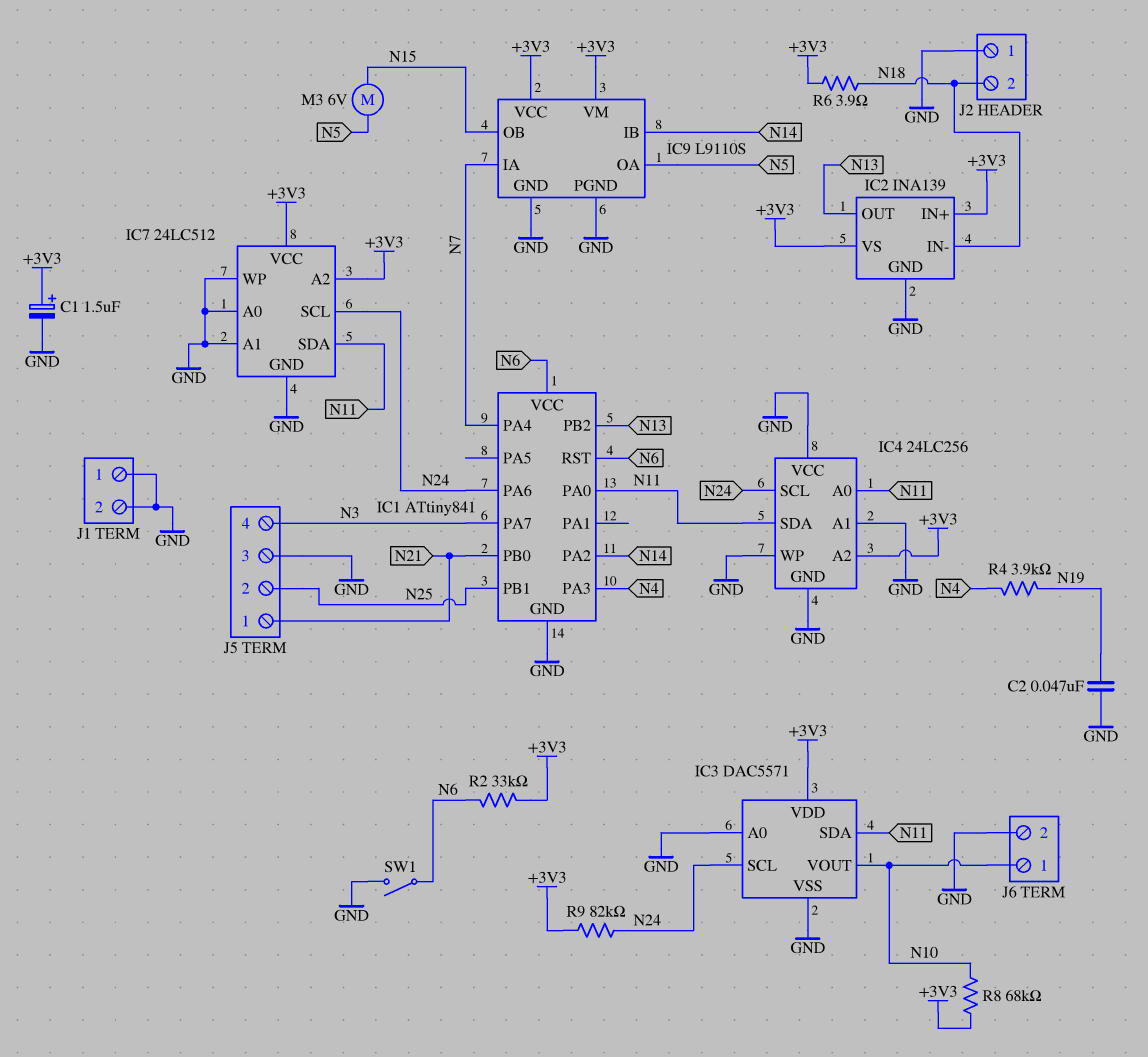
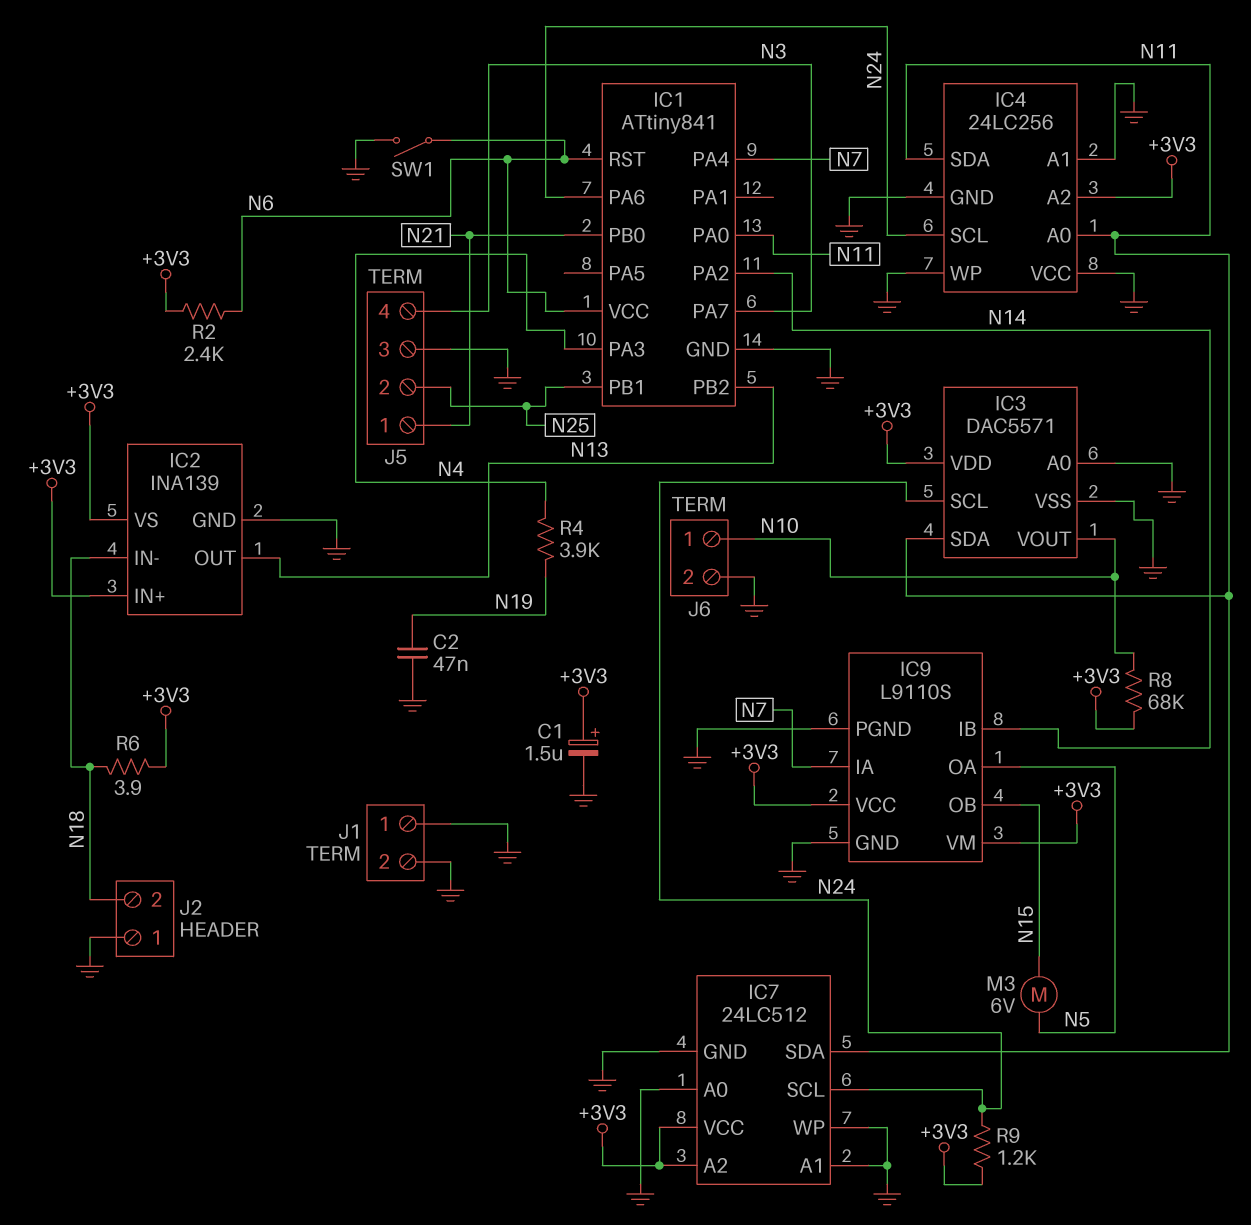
R2: 33k (+3V3, N6) -> 2.4k (+3V3, N6)
R9: 82k (+3V3, N24) -> 1.2k (+3V3, N24)

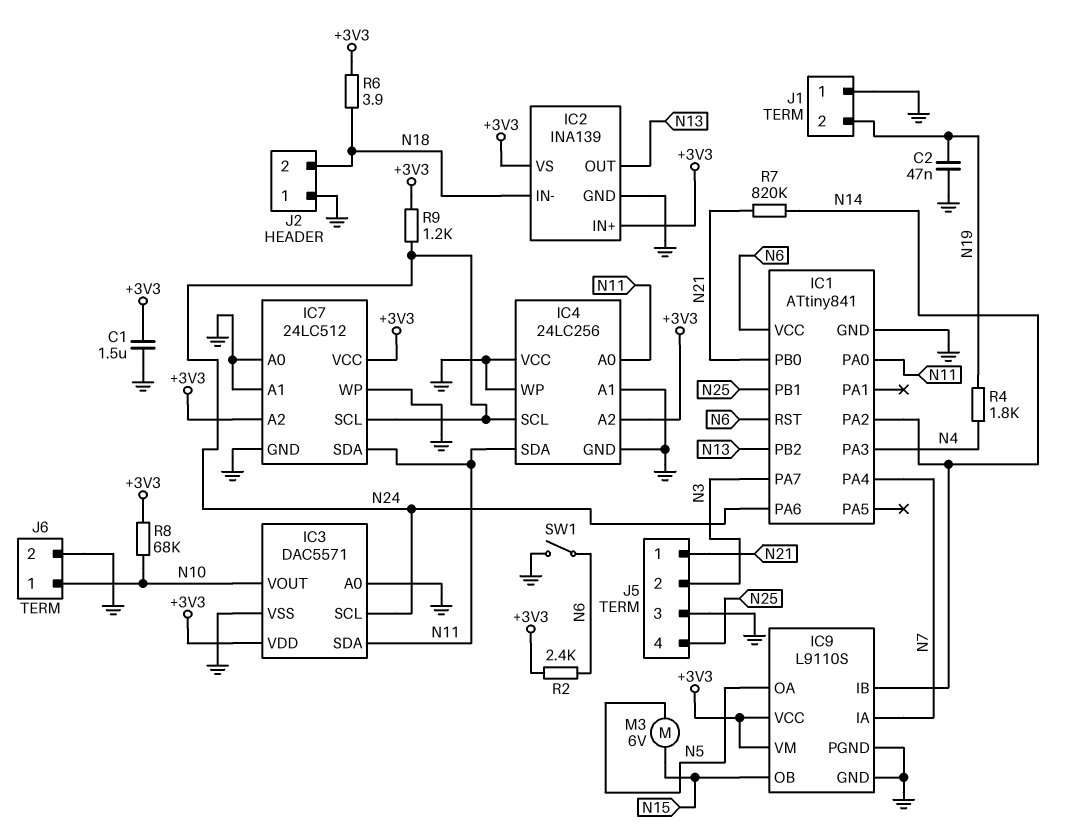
C1: 1.5uF (plus +3V3, minus GND) -> 1.5uF (+3V3, GND)
J1 pin 2: GND -> N19
J5 pin 2: N25 -> N3
J5 pin 4: N3 -> N25
R4: 3.9k (N4, N19) -> 1.8k (N4, N19)
R7: none -> 820k (N14, N21)

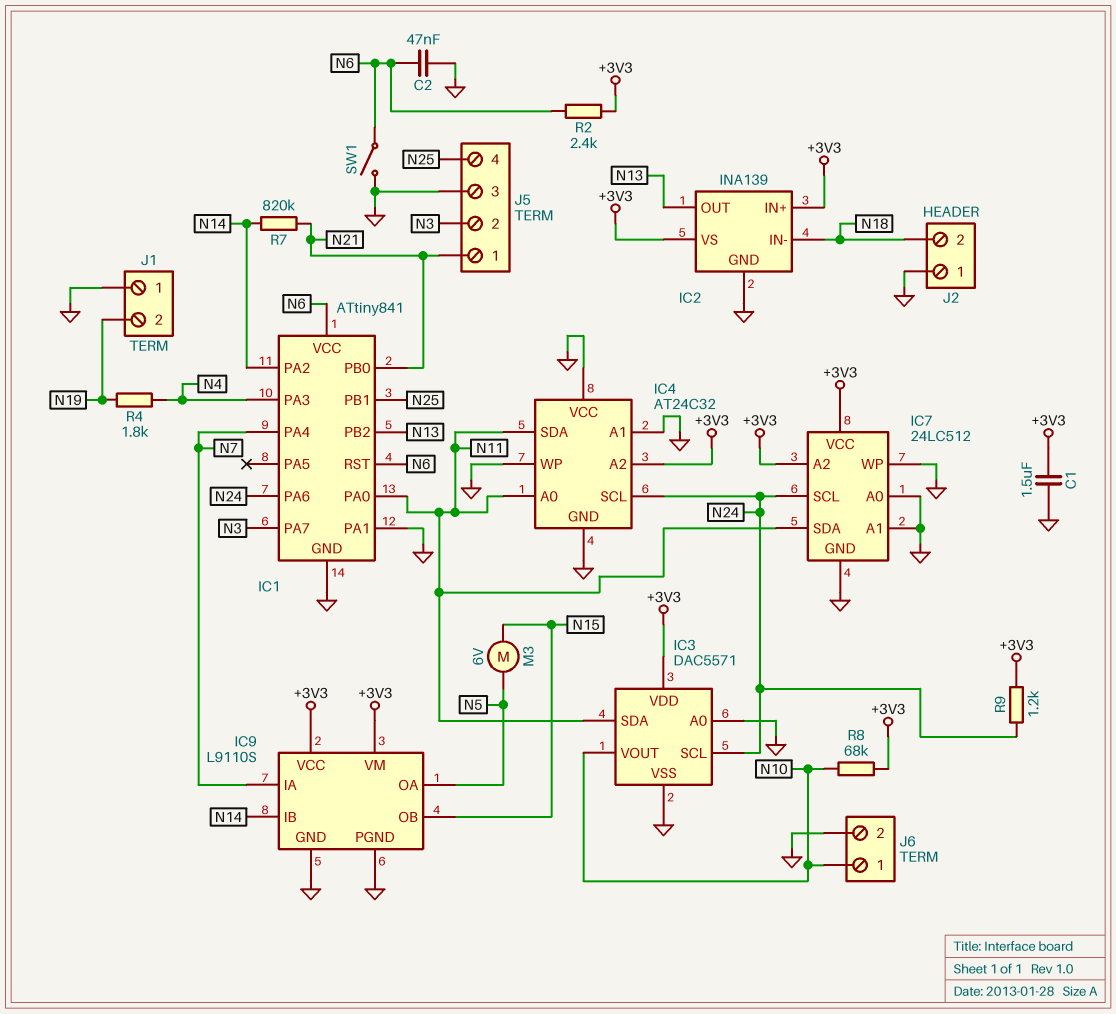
C2: 47nF (GND, N19) -> 47nF (GND, N6)
IC1 pin PA1: none -> GND
IC4: 24LC256 -> AT24C32
R6: 3.9 (+3V3, N18) -> none

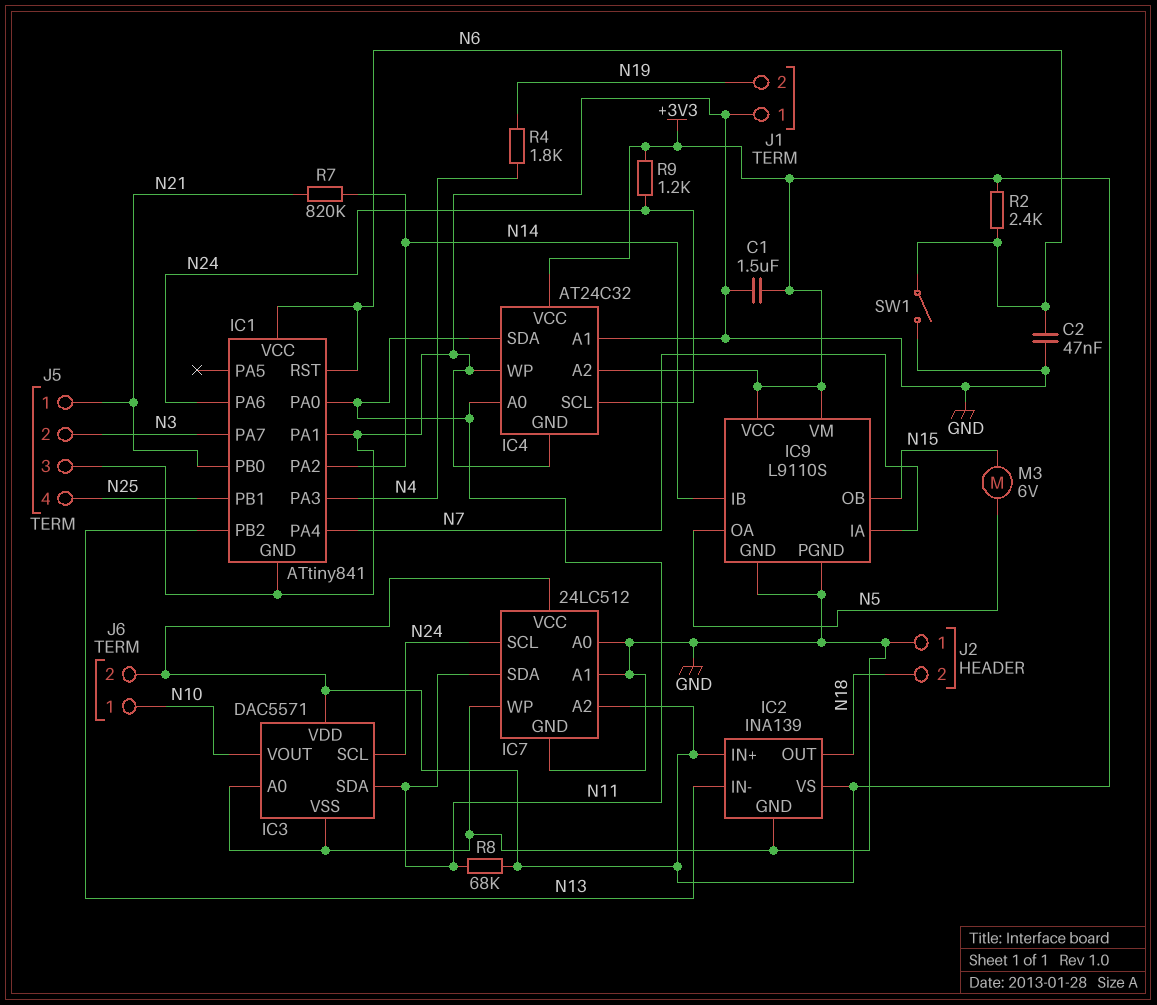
IC2 pin IN-: N18 -> N13
IC2 pin OUT: N13 -> N18
IC4 pin VCC: GND -> +3V3
J6 pin 2: GND -> +3V3
R8: 68k (+3V3, N10) -> 68k (+3V3, N11)

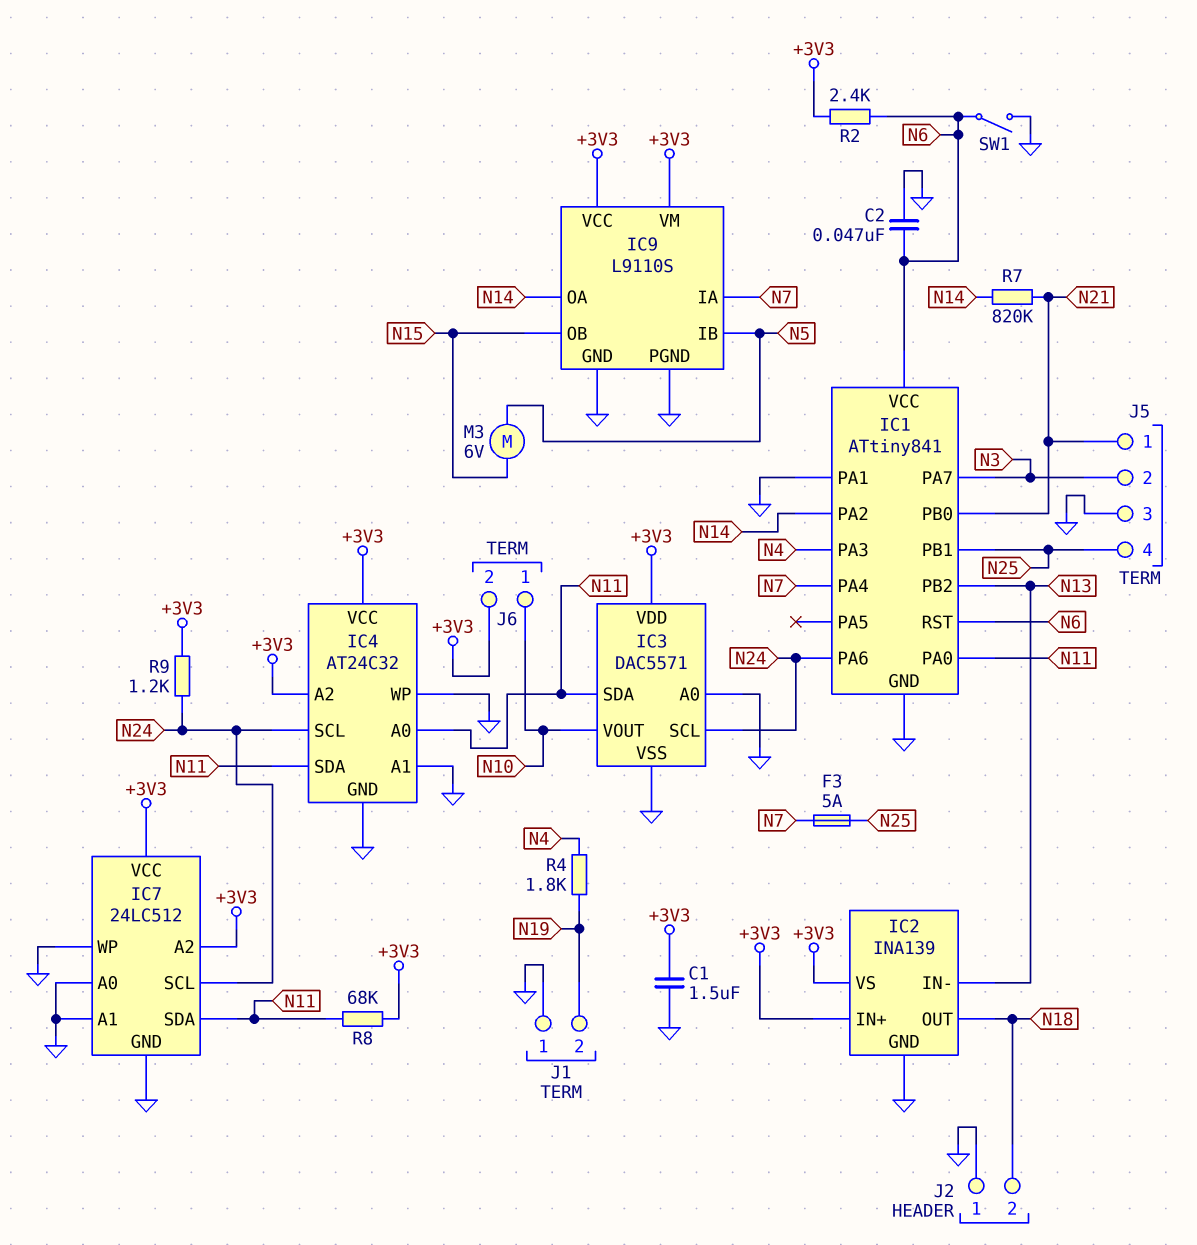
F3: none -> 5A (N7, N25)
IC9 pin IB: N14 -> N5
IC9 pin OA: N5 -> N14

